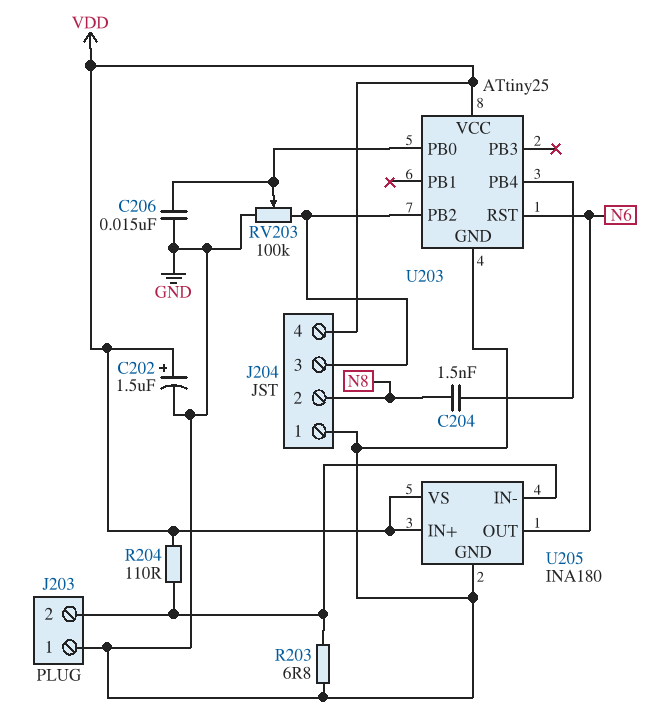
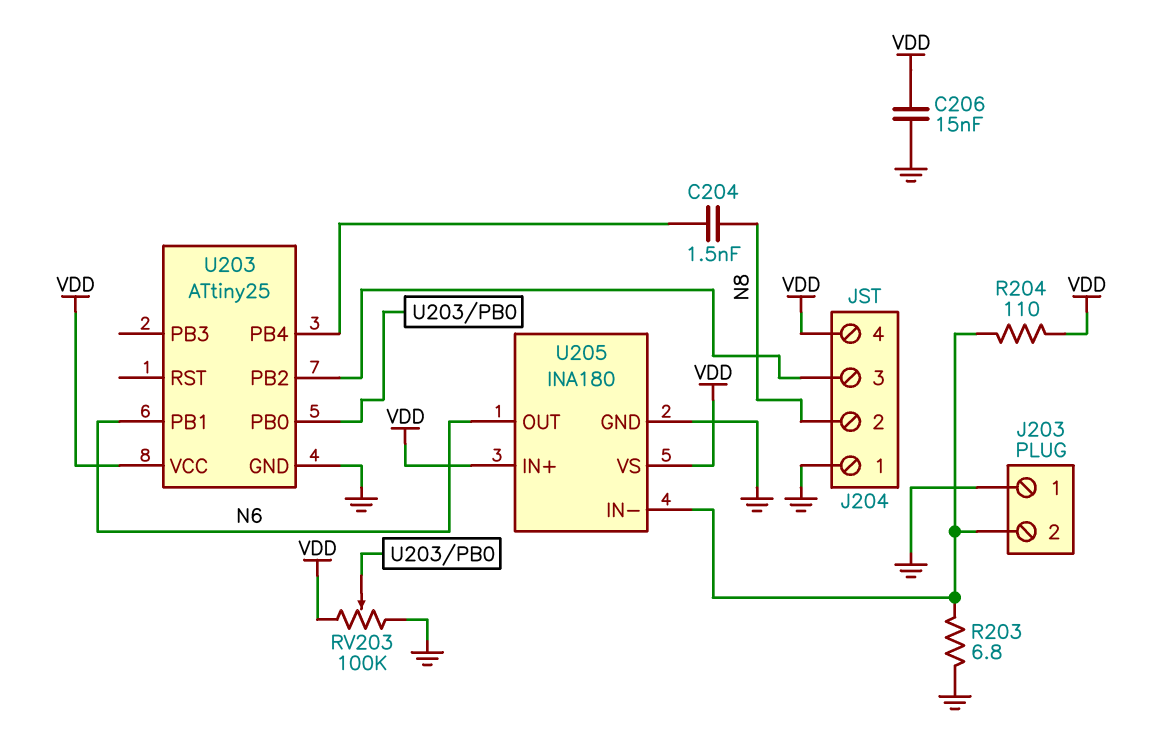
C202: 1.5uF (plus VDD, minus GND) -> none
C206: 15nF (GND, U203/PB0) -> 15nF (GND, VDD)
RV203: 100k (GND, J204/3, wiper U203/PB0) -> 100k (GND, VDD, wiper U203/PB0)
U203 pin PB1: none -> N6
U203 pin RST: N6 -> none

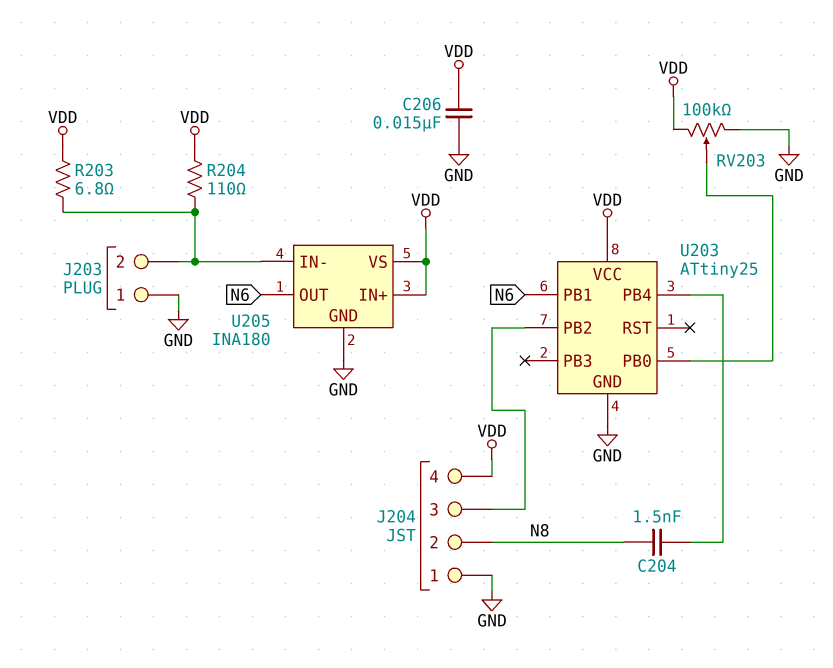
R203: 6.8 (GND, J203/2) -> 6.8 (J203/2, VDD)

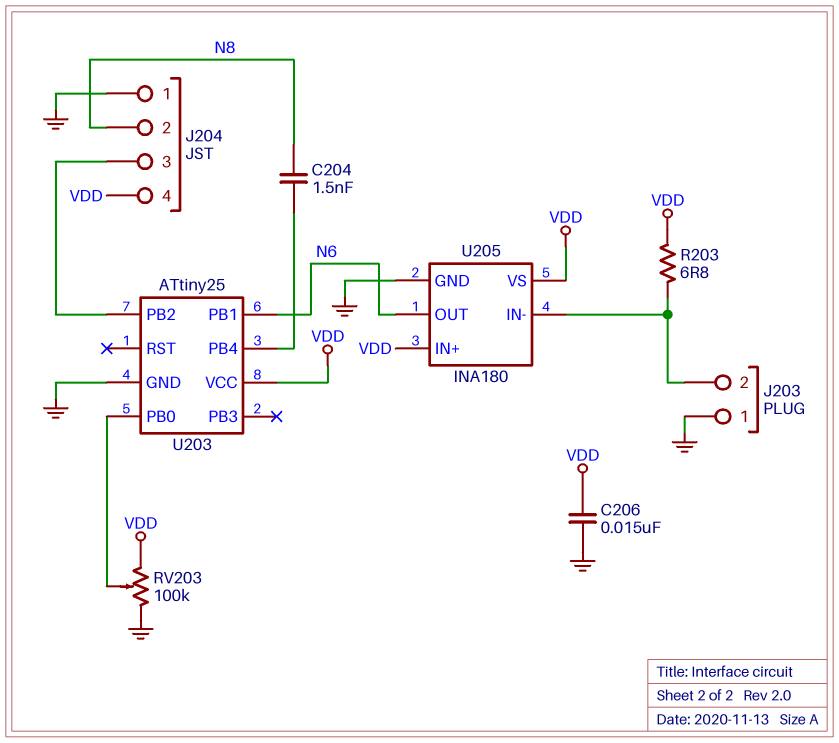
R204: 110 (J203/2, VDD) -> none

